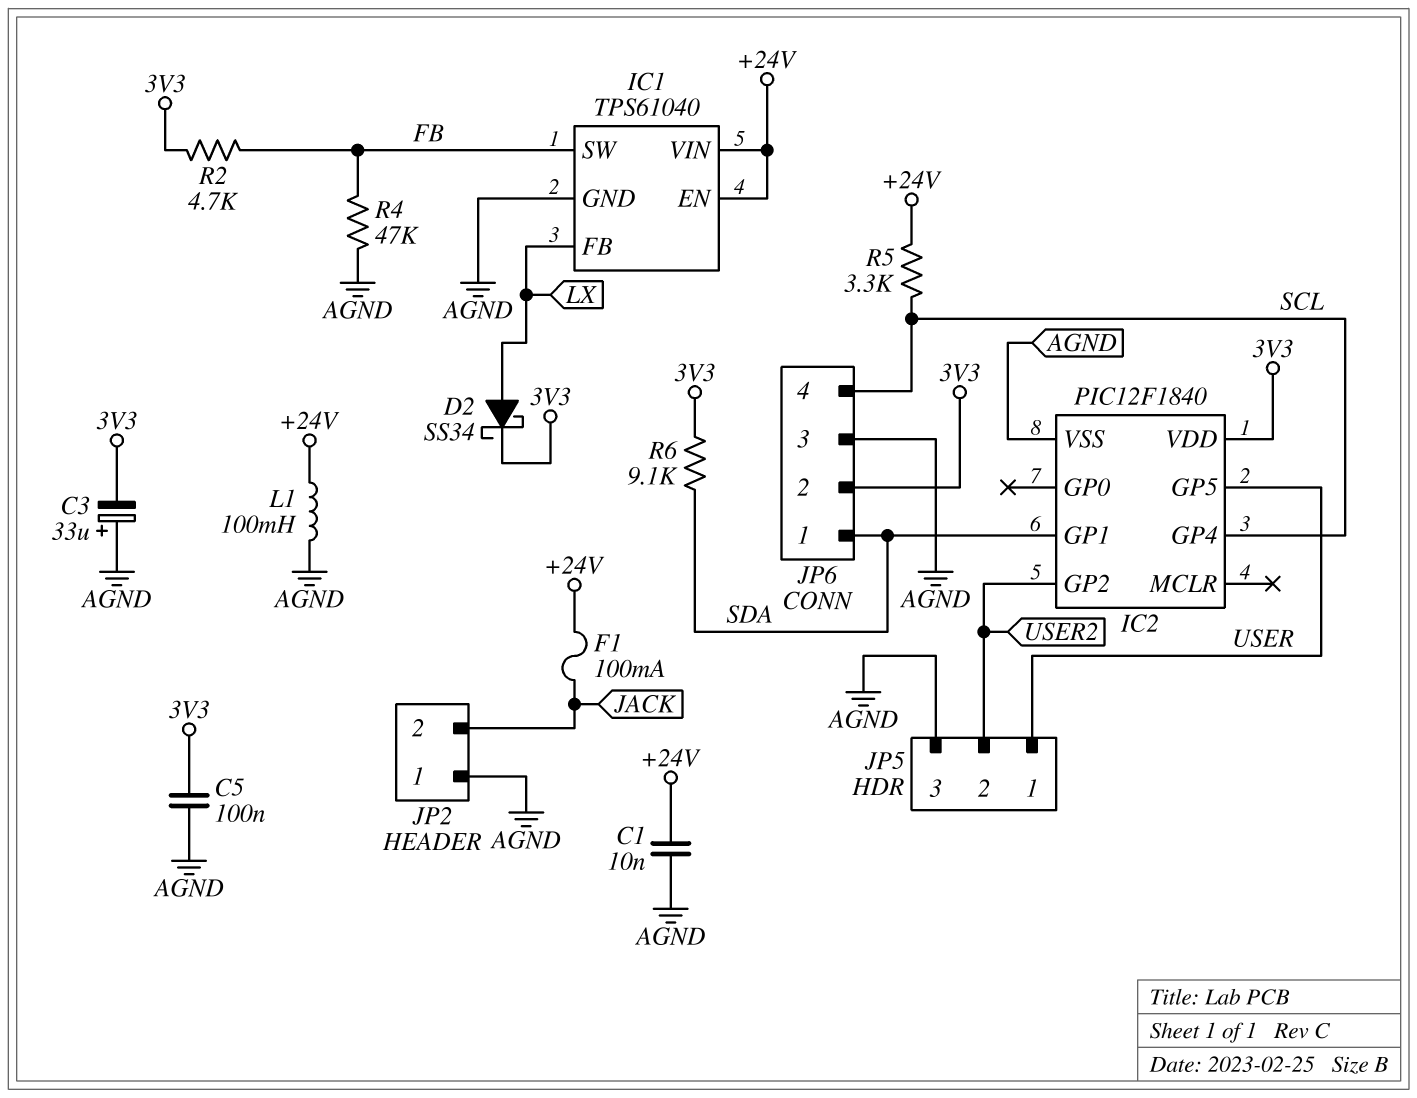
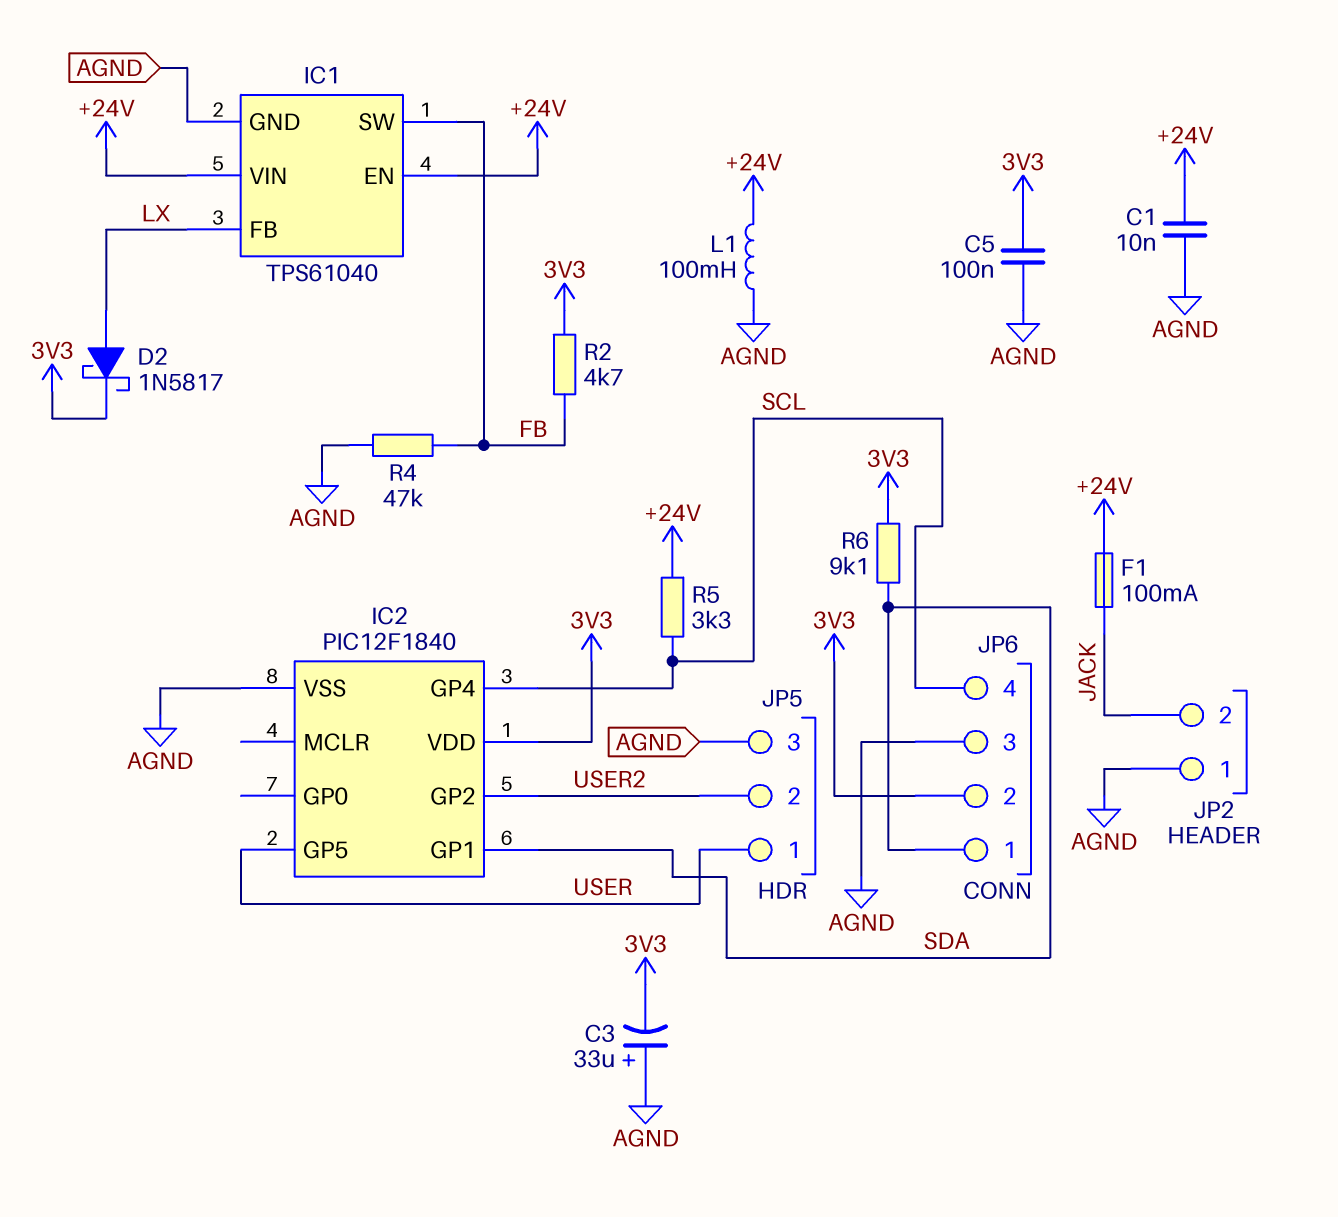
D2: schottky SS34 (A LX, K 3V3) -> schottky 1N5817 (A LX, K 3V3)

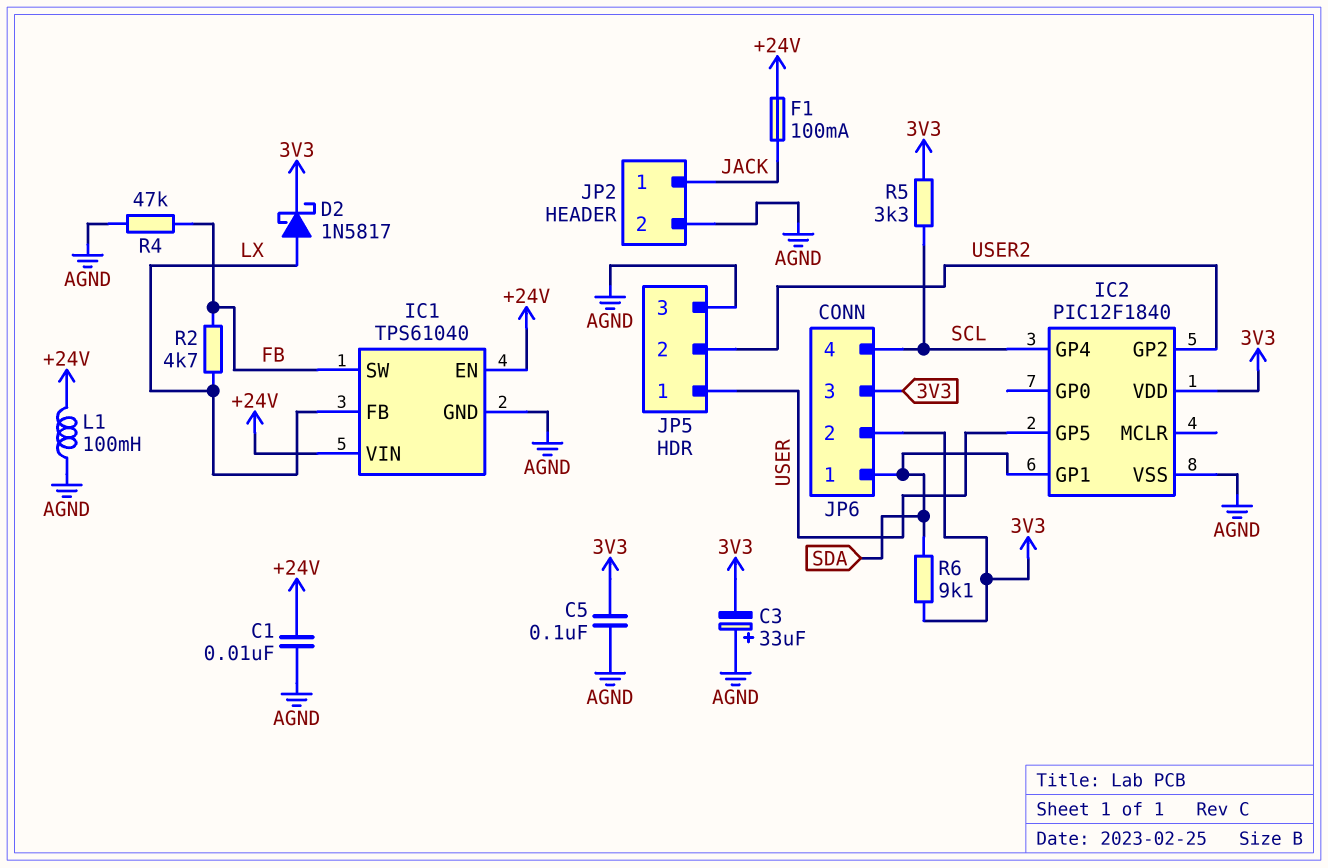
JP2 pin 1: AGND -> JACK
JP2 pin 2: JACK -> AGND
JP6 pin 3: AGND -> 3V3
R2: 4.7k (3V3, FB) -> 4.7k (FB, LX)
R5: 3.3k (+24V, SCL) -> 3.3k (3V3, SCL)

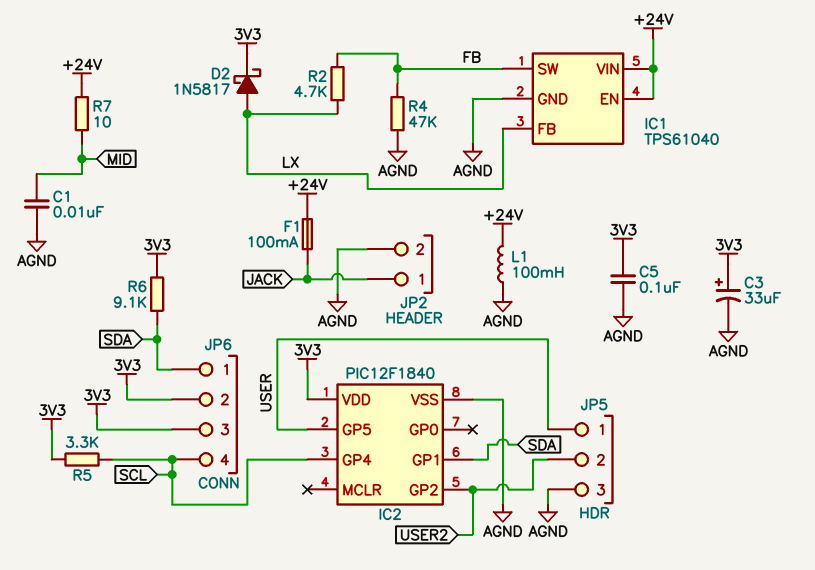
C1: 10nF (+24V, AGND) -> 10nF (AGND, MID)
C3: 33uF (plus AGND, minus 3V3) -> 33uF (plus 3V3, minus AGND)
R7: none -> 10 (+24V, MID)

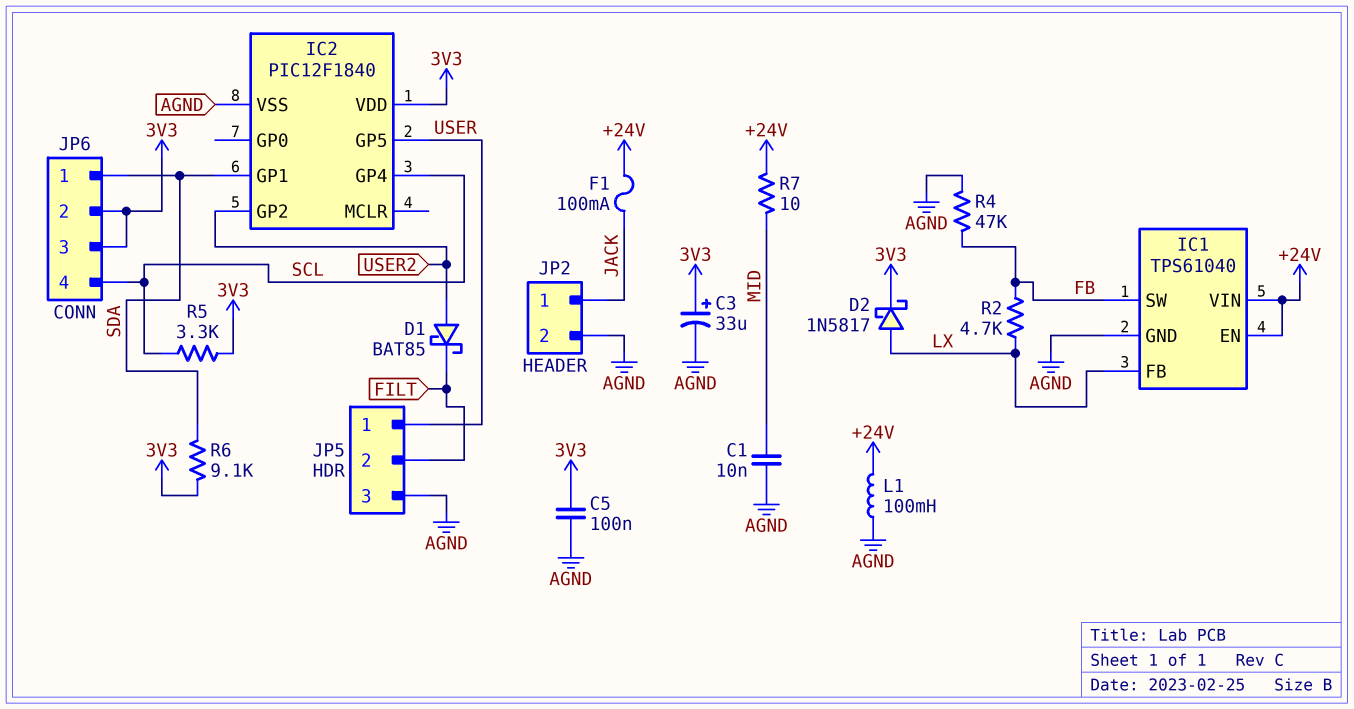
D1: none -> schottky BAT85 (A USER2, K FILT)
JP5 pin 2: USER2 -> FILT

